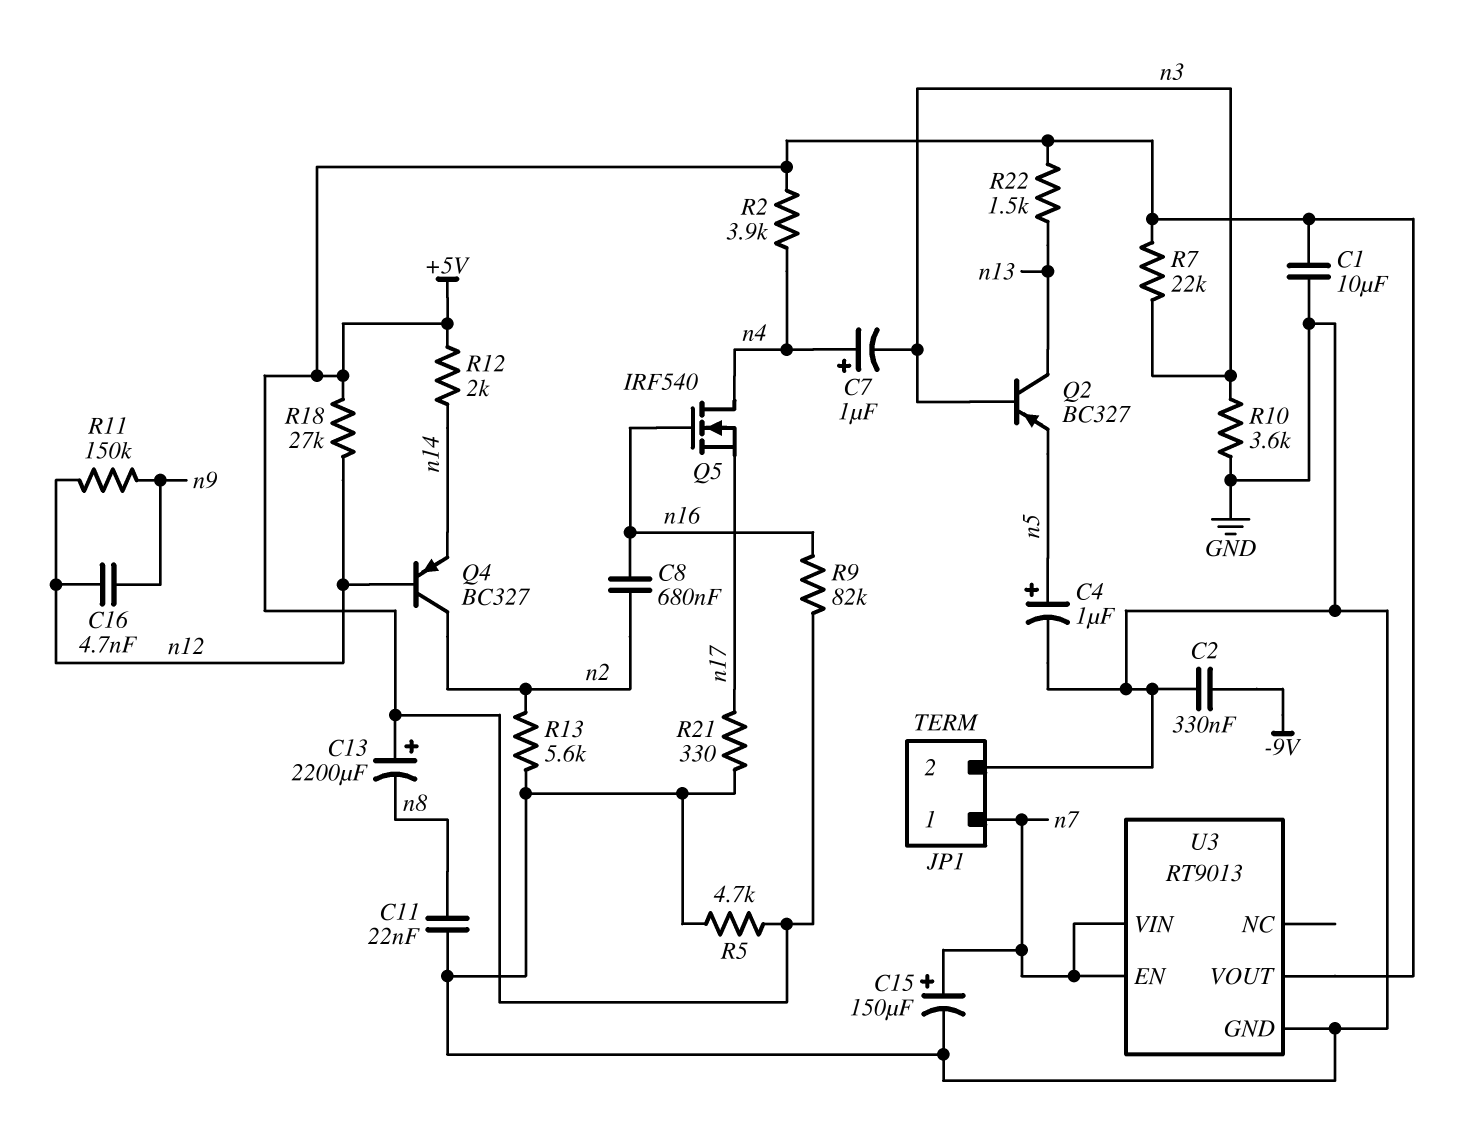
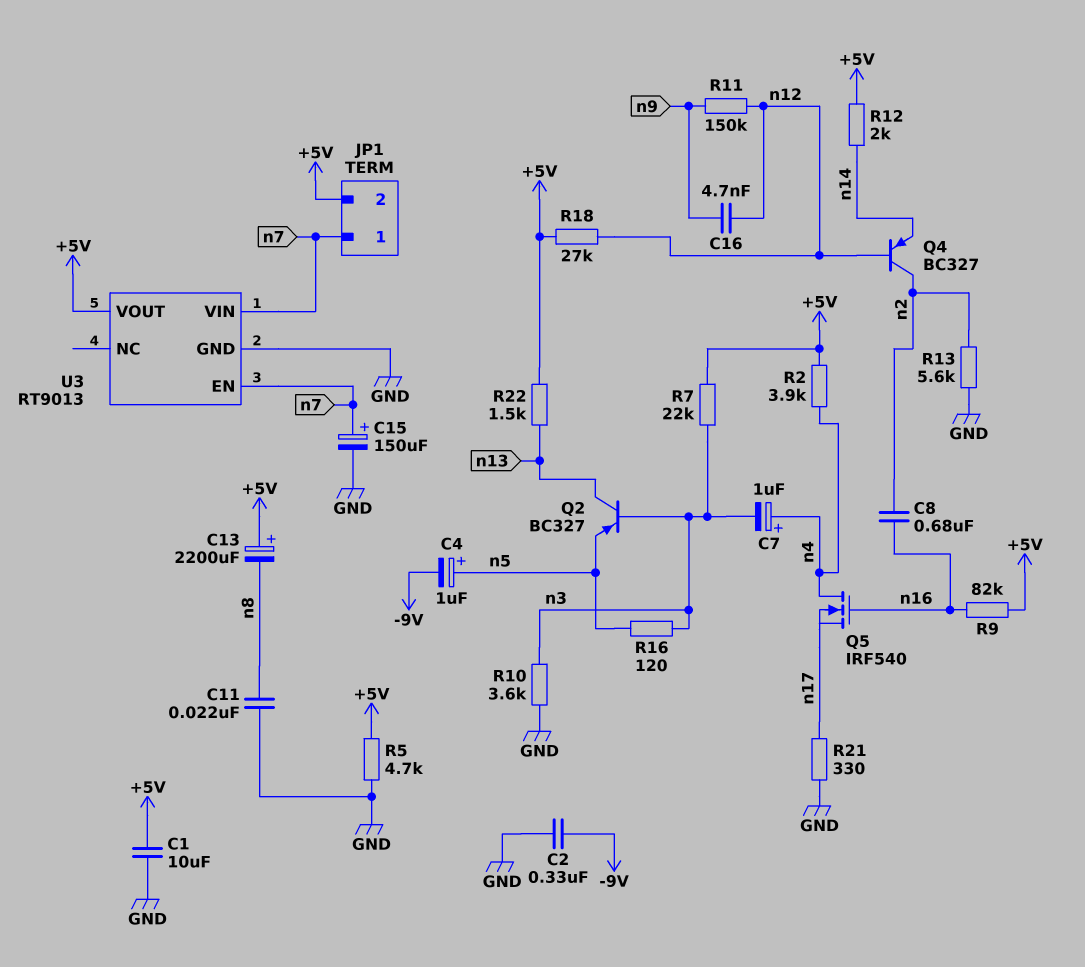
C4: 1uF (plus n5, minus GND) -> 1uF (plus n5, minus -9V)
JP1 pin 2: GND -> +5V
R16: none -> 120 (n3, n5)

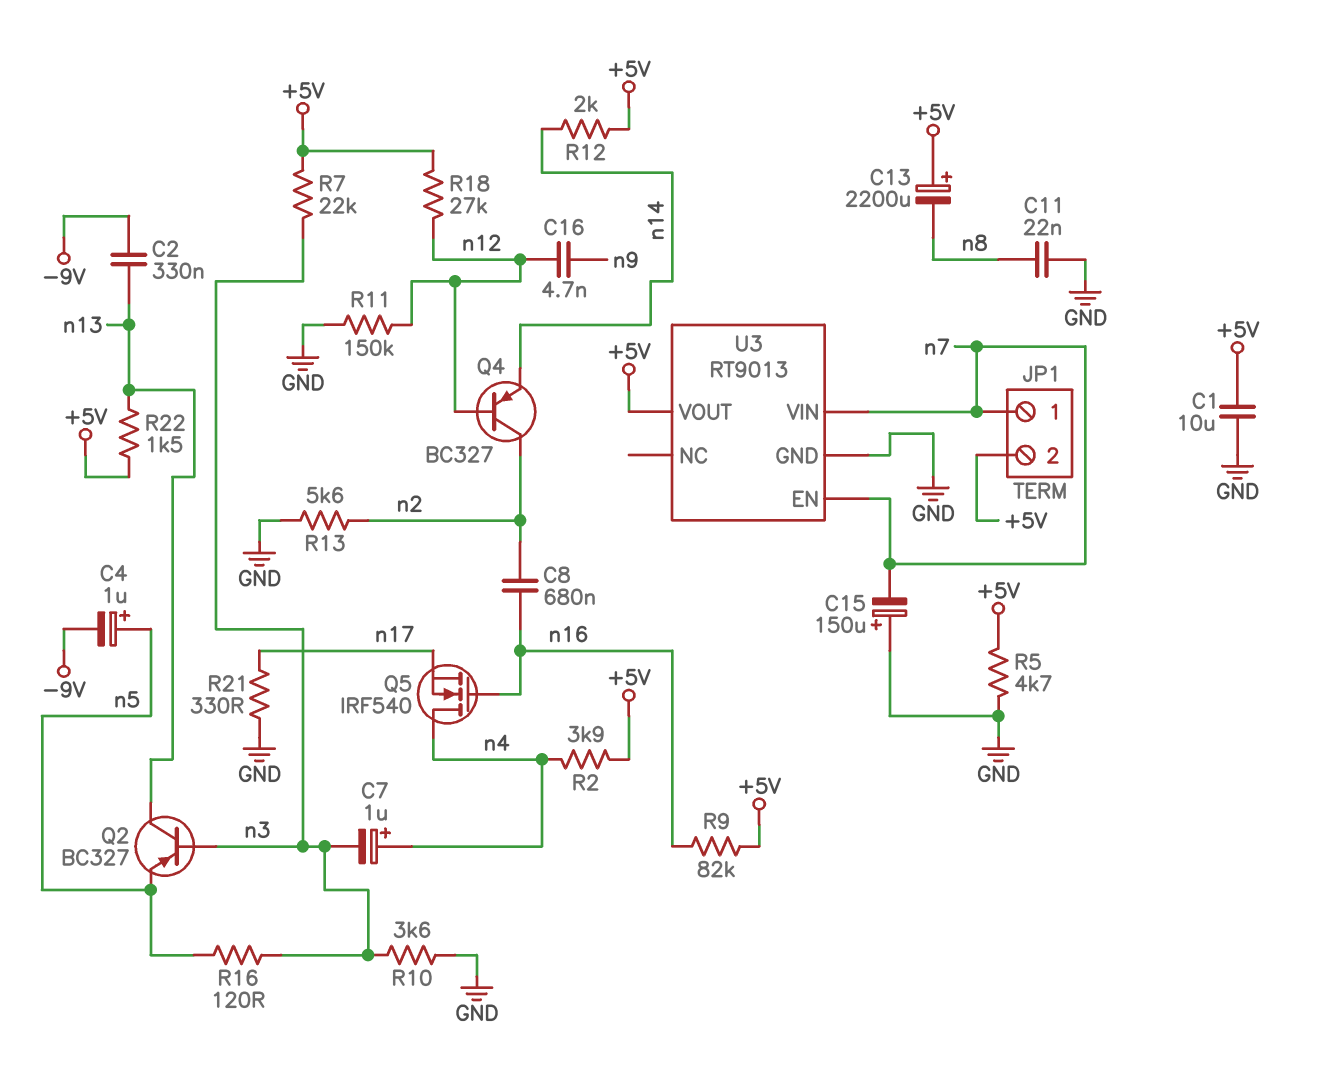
C2: 330nF (-9V, GND) -> 330nF (-9V, n13)
C15: 150uF (plus n7, minus GND) -> 150uF (plus GND, minus n7)
R11: 150k (n9, n12) -> 150k (GND, n12)

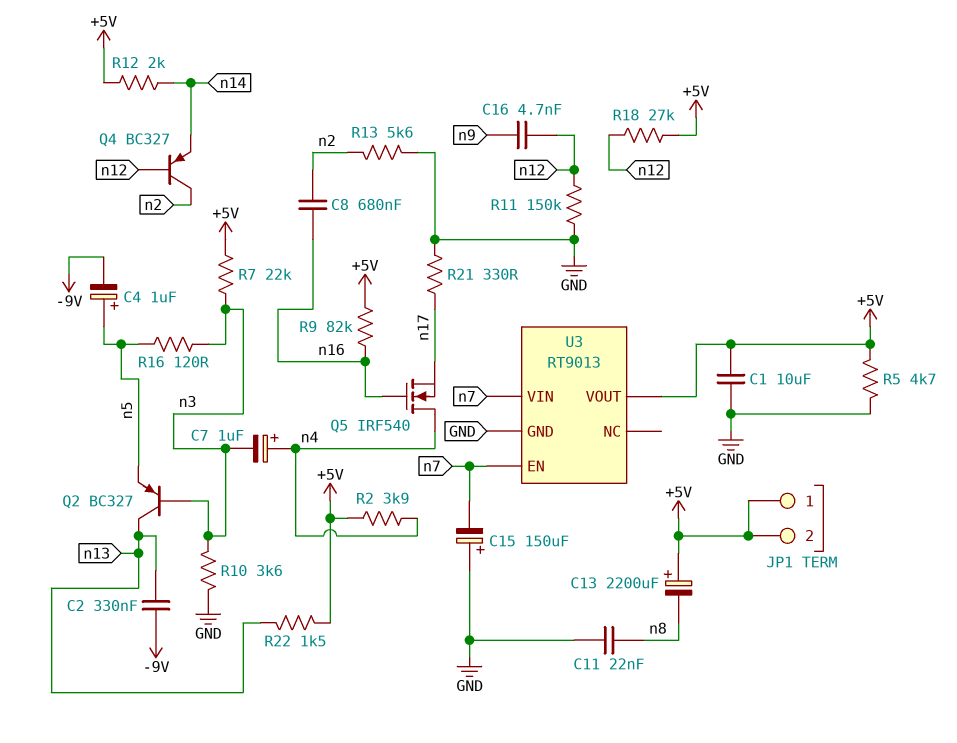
JP1 pin 1: n7 -> +5V

